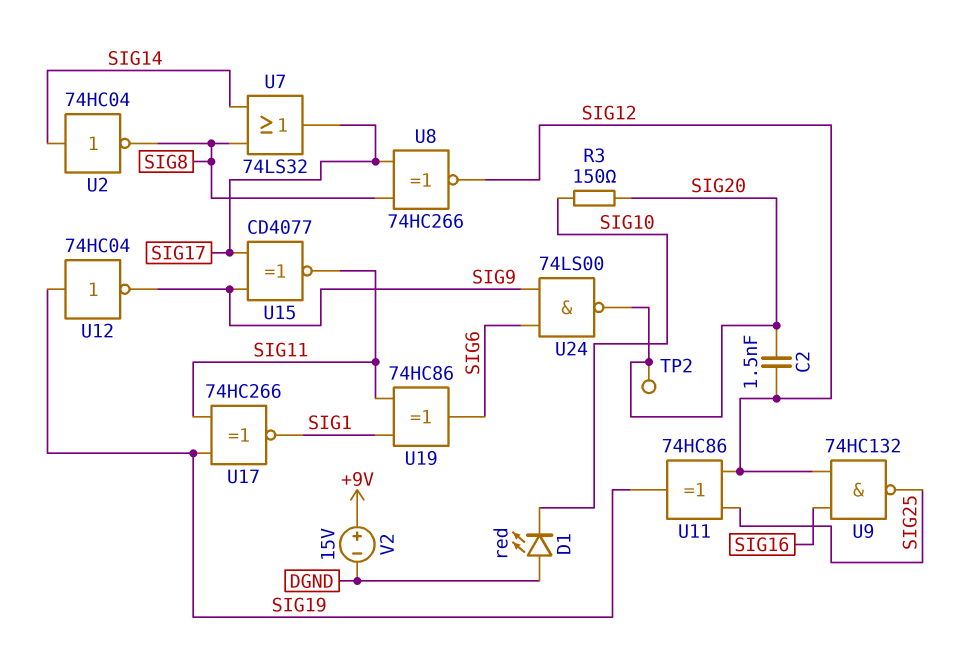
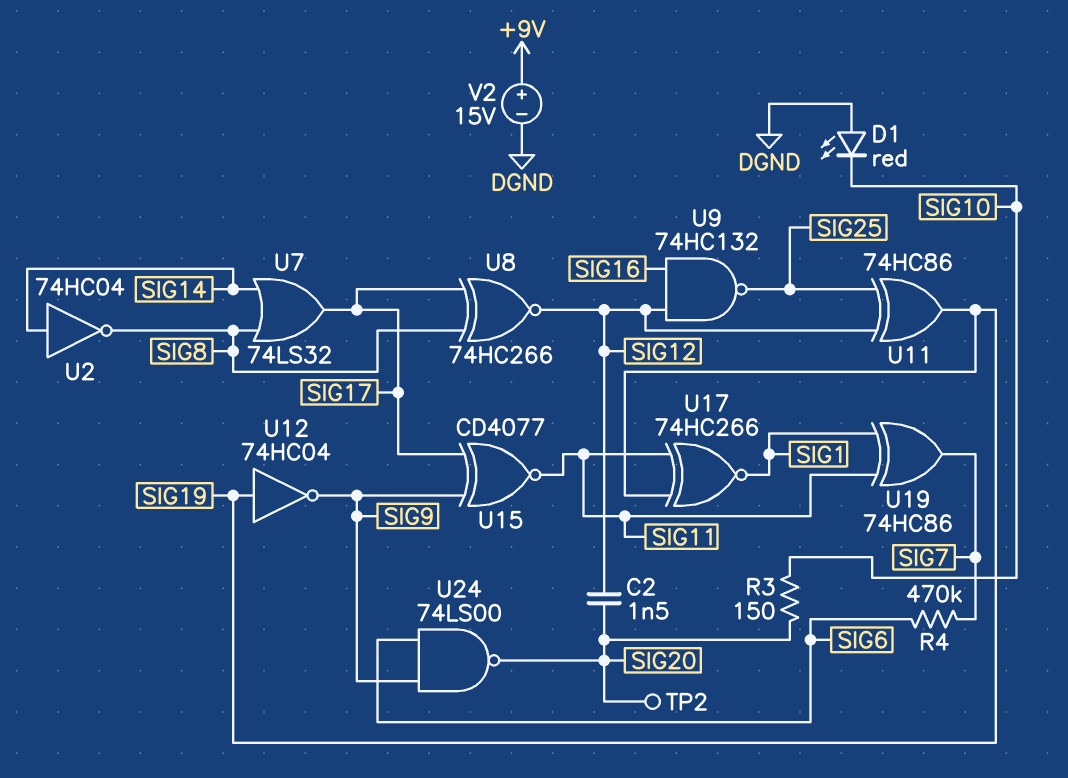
R4: none -> 470k (SIG6, SIG7)
U19: XOR 74HC86 (in SIG1, in SIG11, out SIG6) -> XOR 74HC86 (in SIG1, in SIG11, out SIG7)

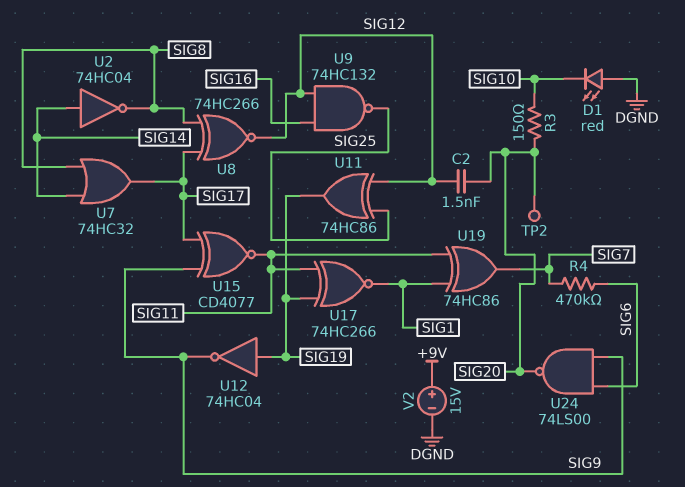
U7: OR 74LS32 (in SIG8, in SIG14, out SIG17) -> OR 74HC32 (in SIG8, in SIG14, out SIG17)

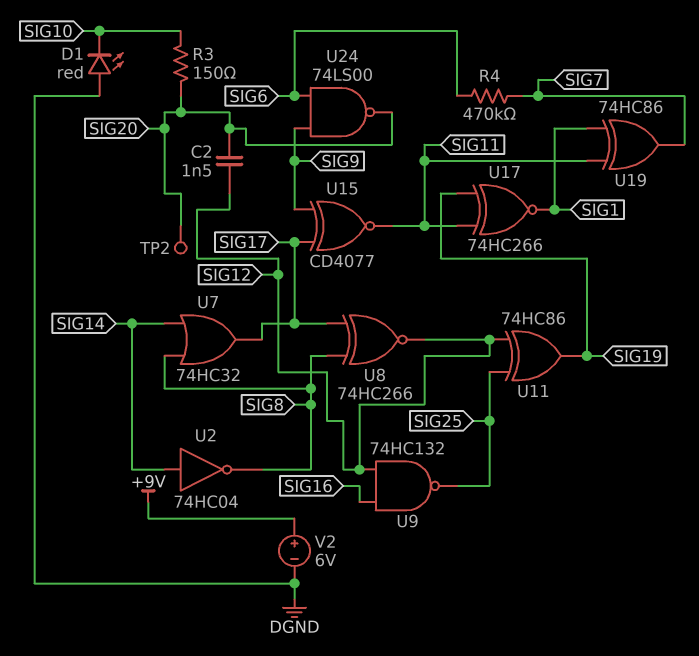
U12: NOT 74HC04 (in SIG19, out SIG9) -> none
V2: 15V (plus +9V, minus DGND) -> 6V (plus +9V, minus DGND)

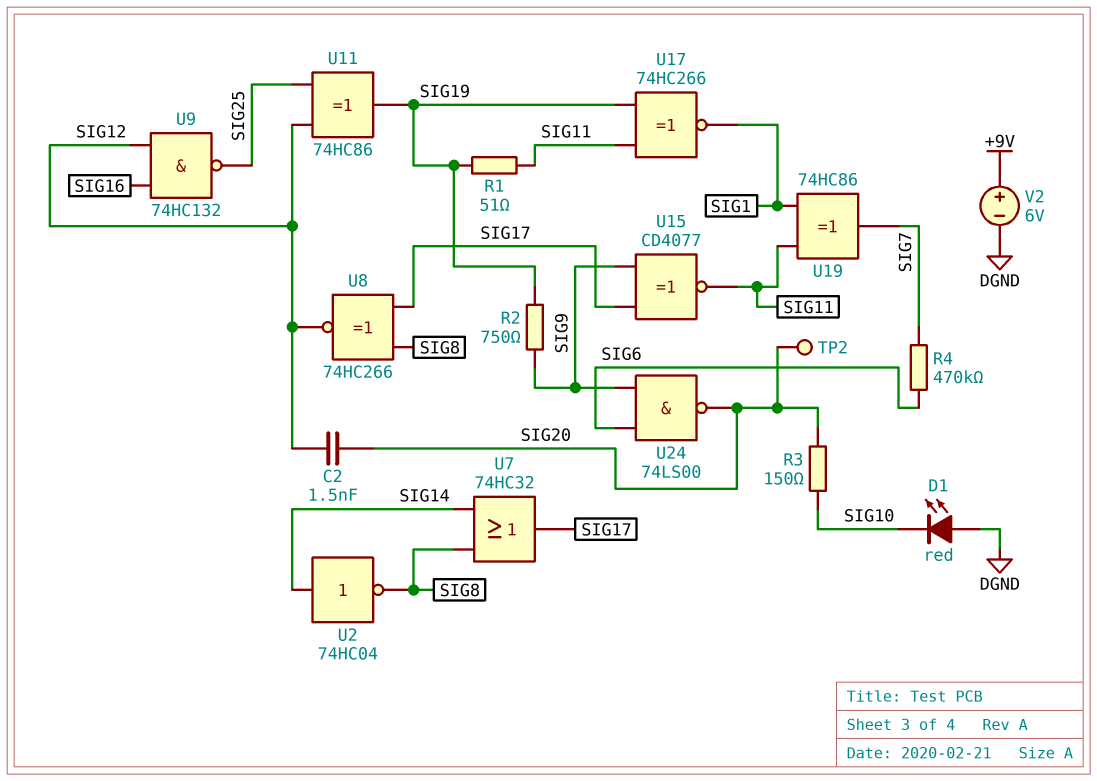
R1: none -> 51 (SIG11, SIG19)
R2: none -> 750 (SIG9, SIG19)

